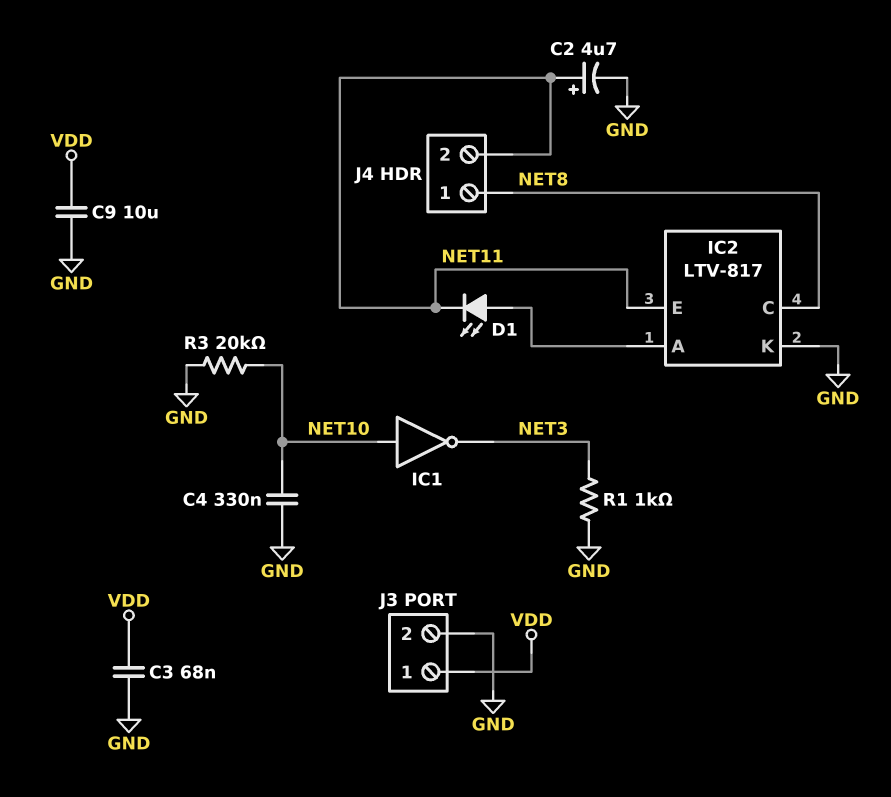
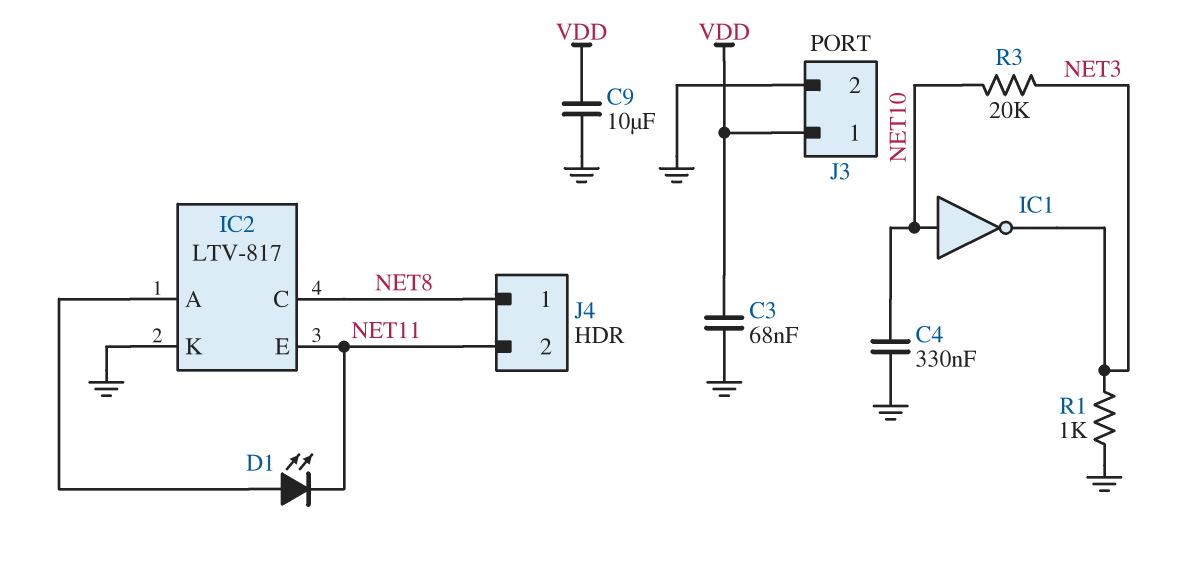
C2: 4.7uF (plus NET11, minus GND) -> none
R3: 20k (GND, NET10) -> 20k (NET3, NET10)

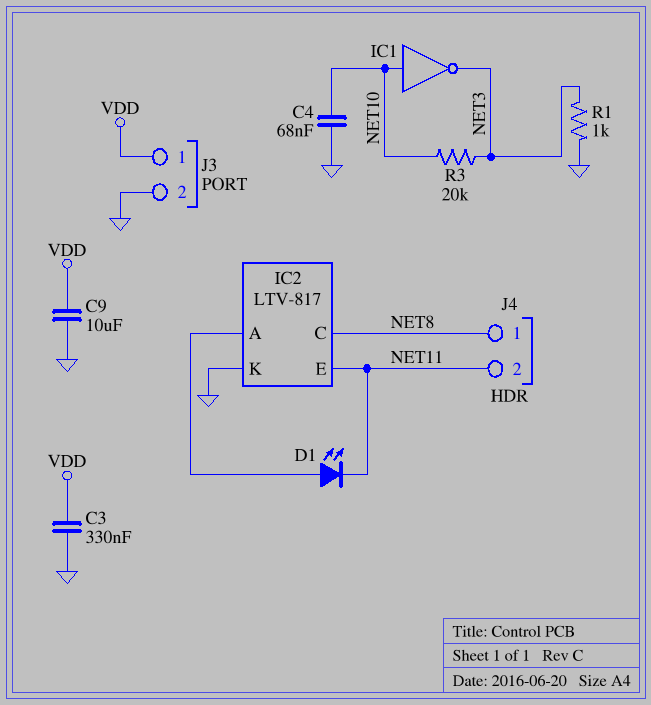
C3: 68nF (GND, VDD) -> 330nF (GND, VDD)
C4: 330nF (GND, NET10) -> 68nF (GND, NET10)

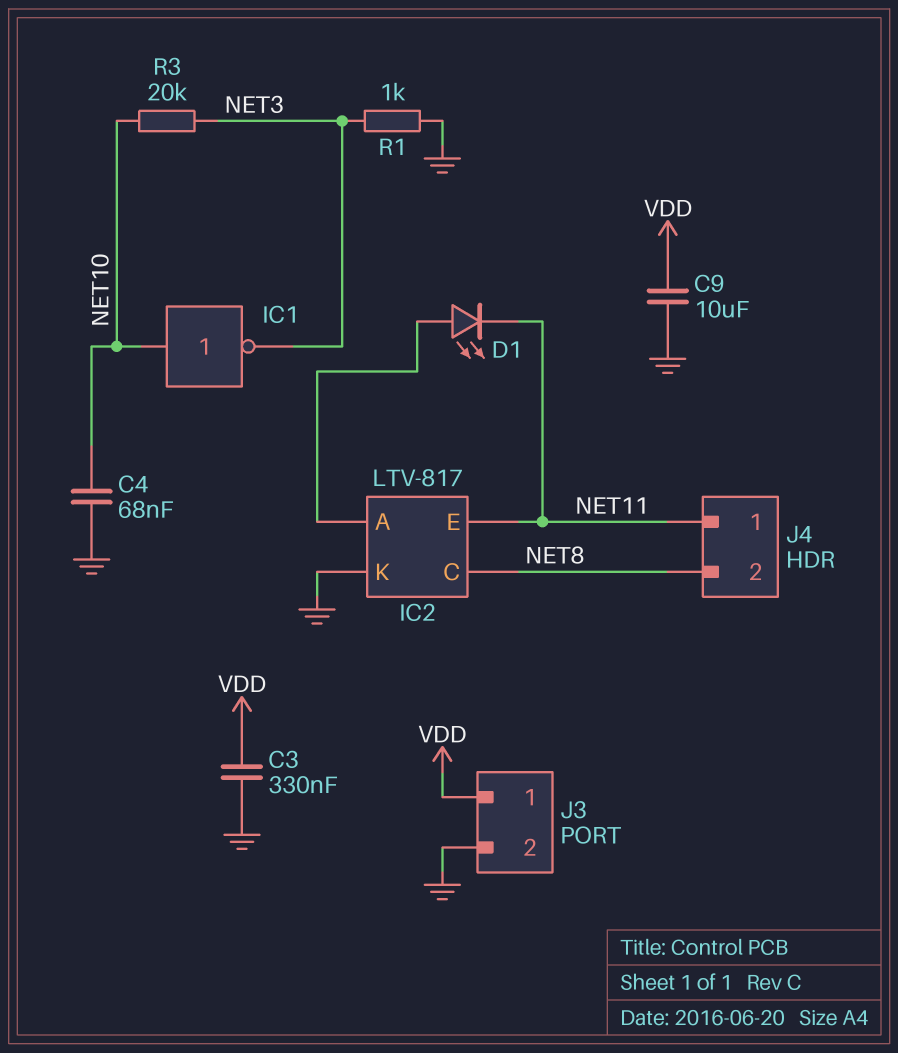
J4 pin 1: NET8 -> NET11
J4 pin 2: NET11 -> NET8

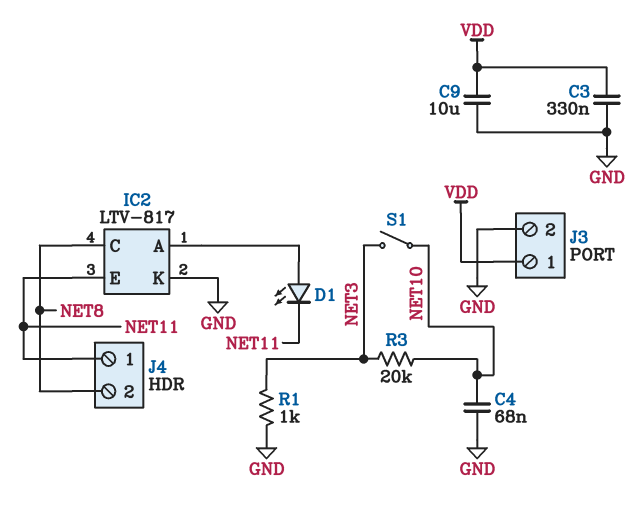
IC1: NOT (in NET10, out NET3) -> none
S1: none -> switch (NET3, NET10)

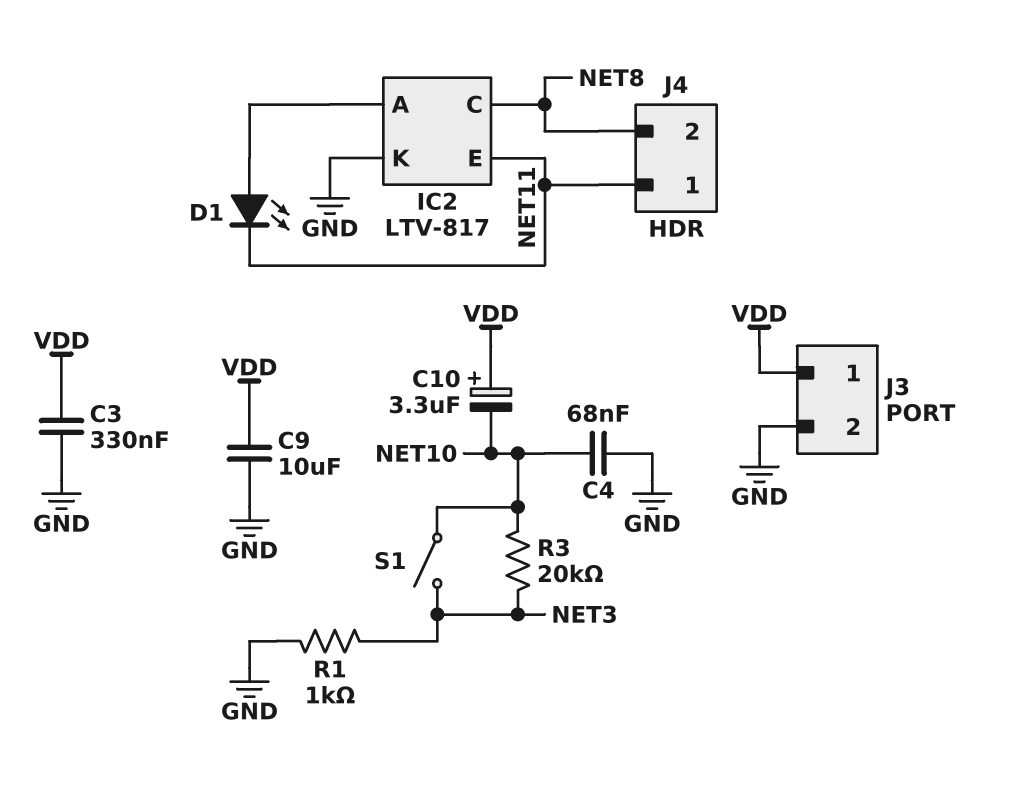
C10: none -> 3.3uF (plus VDD, minus NET10)

